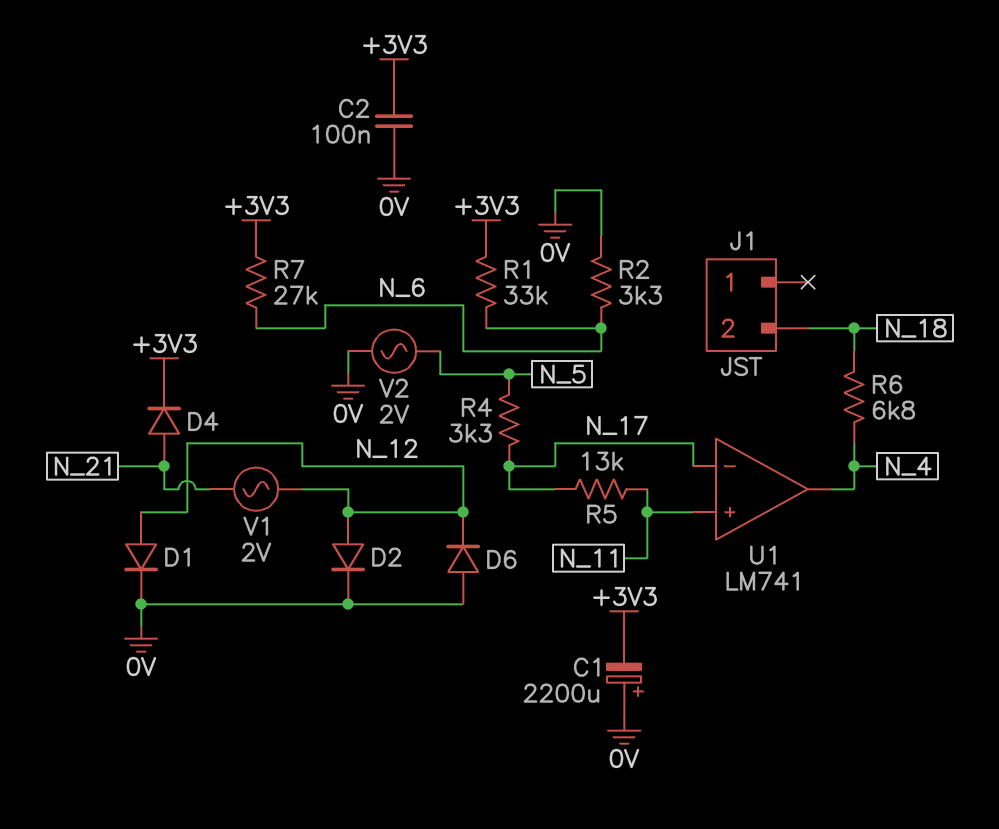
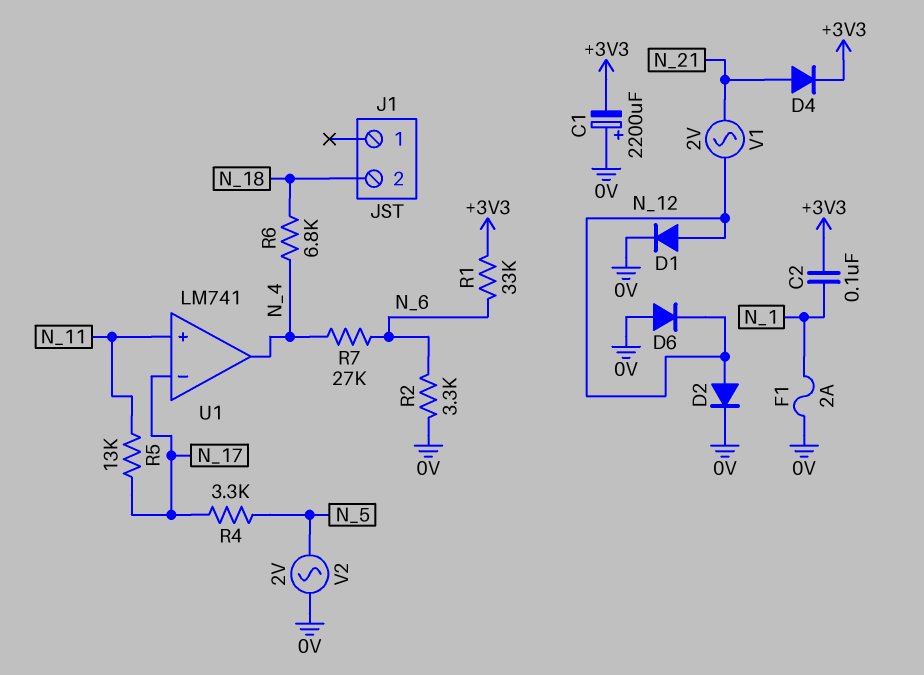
C2: 100nF (+3V3, 0V) -> 100nF (+3V3, N_1)
F1: none -> 2A (0V, N_1)
R7: 27k (+3V3, N_6) -> 27k (N_4, N_6)

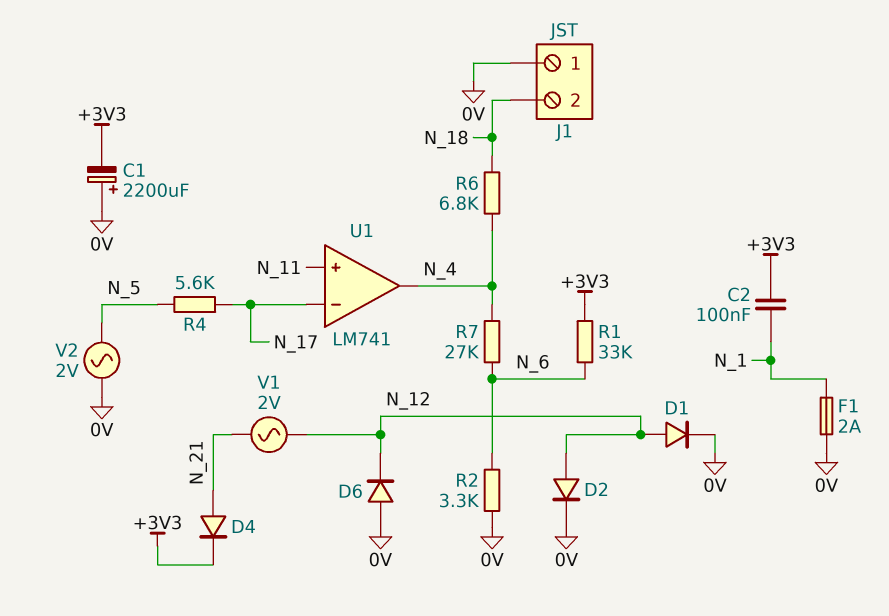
J1 pin 1: none -> 0V
R4: 3.3k (N_5, N_17) -> 5.6k (N_5, N_17)
R5: 13k (N_11, N_17) -> none

